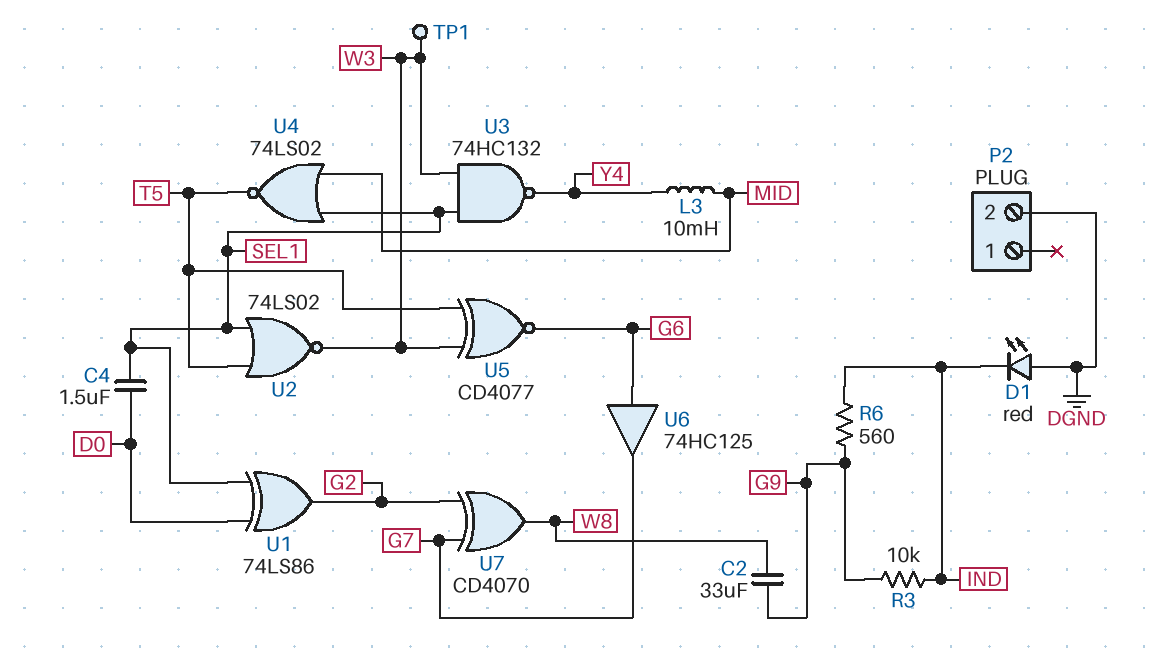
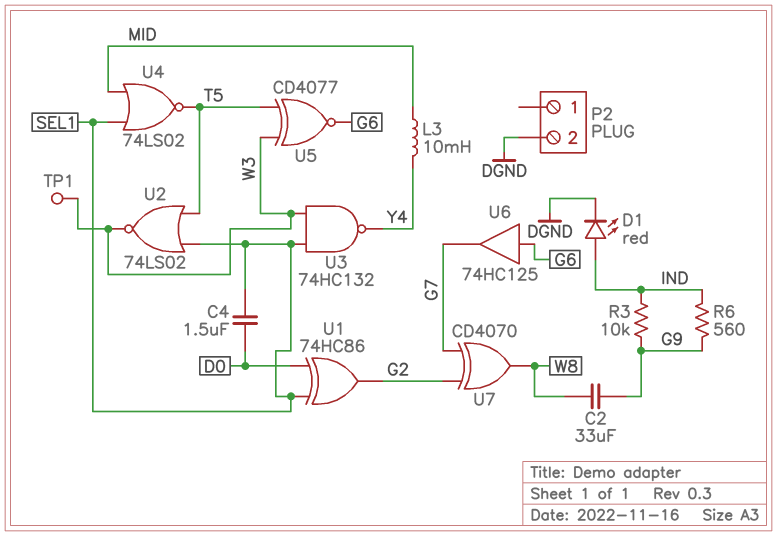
D1: LED red (A DGND, K IND) -> LED red (A IND, K DGND)
U1: XOR 74LS86 (in D0, in SEL1, out G2) -> XOR 74HC86 (in D0, in SEL1, out G2)

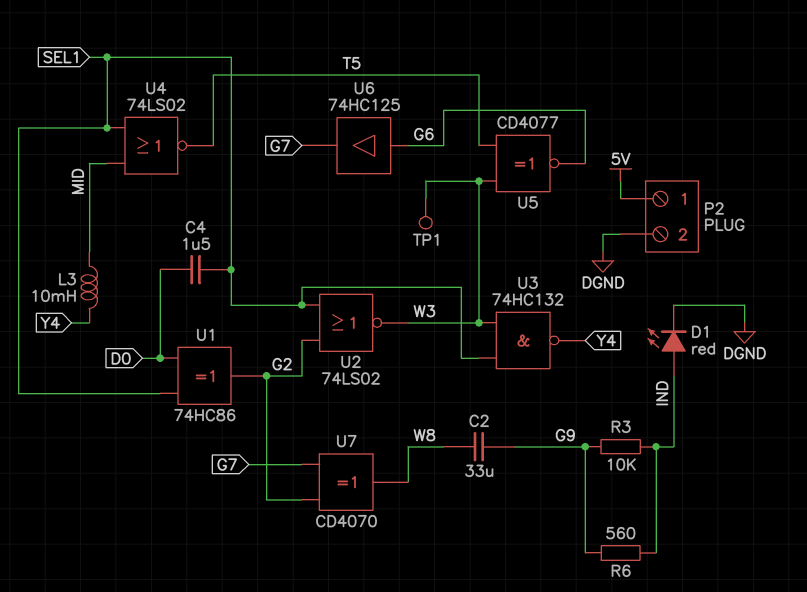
P2 pin 1: none -> 5V
U2: NOR 74LS02 (in SEL1, in T5, out W3) -> NOR 74LS02 (in G2, in SEL1, out W3)

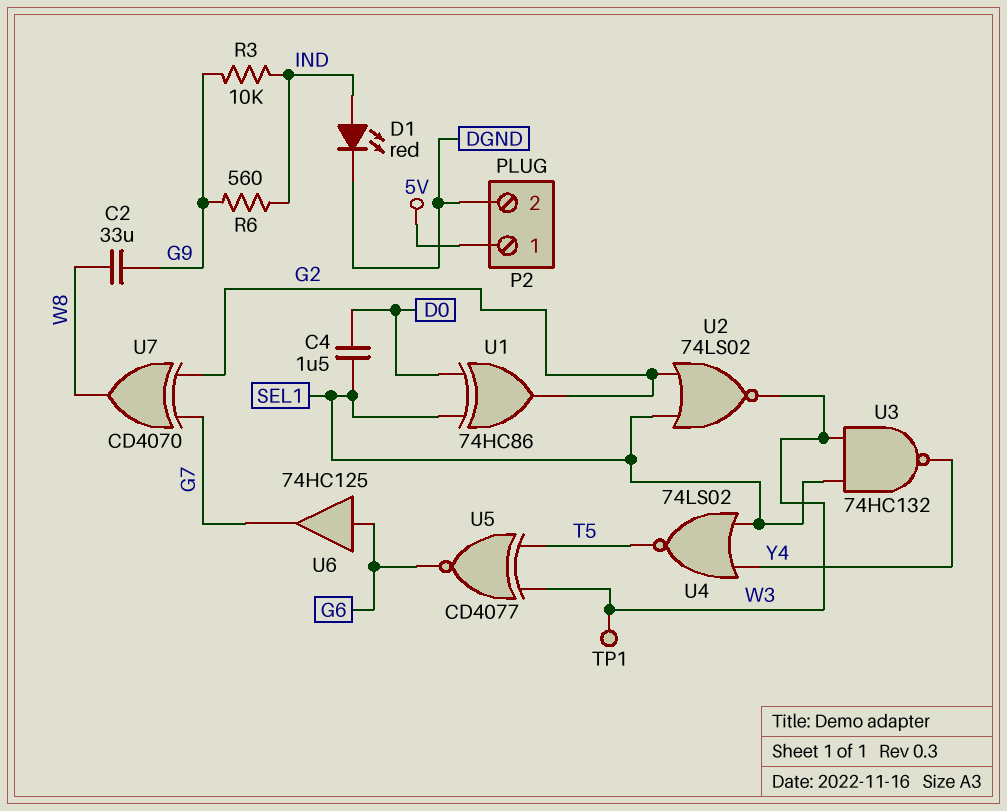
L3: 10mH (MID, Y4) -> none
U4: NOR 74LS02 (in MID, in SEL1, out T5) -> NOR 74LS02 (in SEL1, in Y4, out T5)

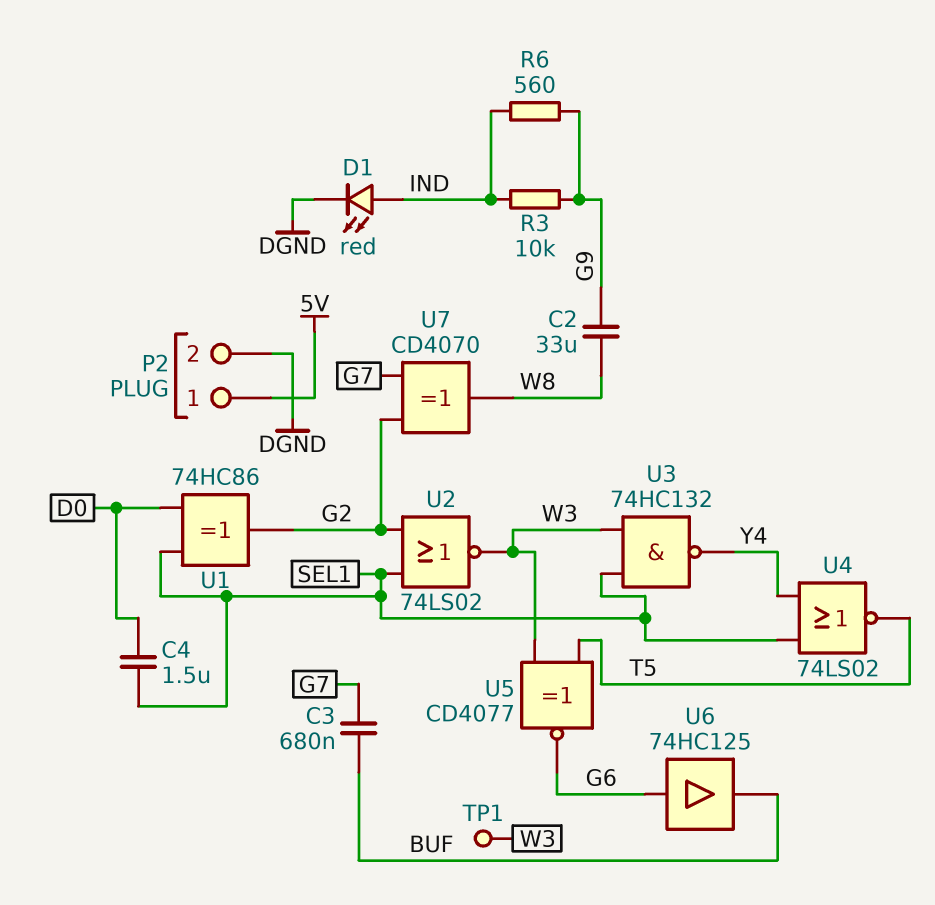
C3: none -> 680nF (BUF, G7)
U6: buffer 74HC125 (in G6, out G7) -> buffer 74HC125 (in G6, out BUF)

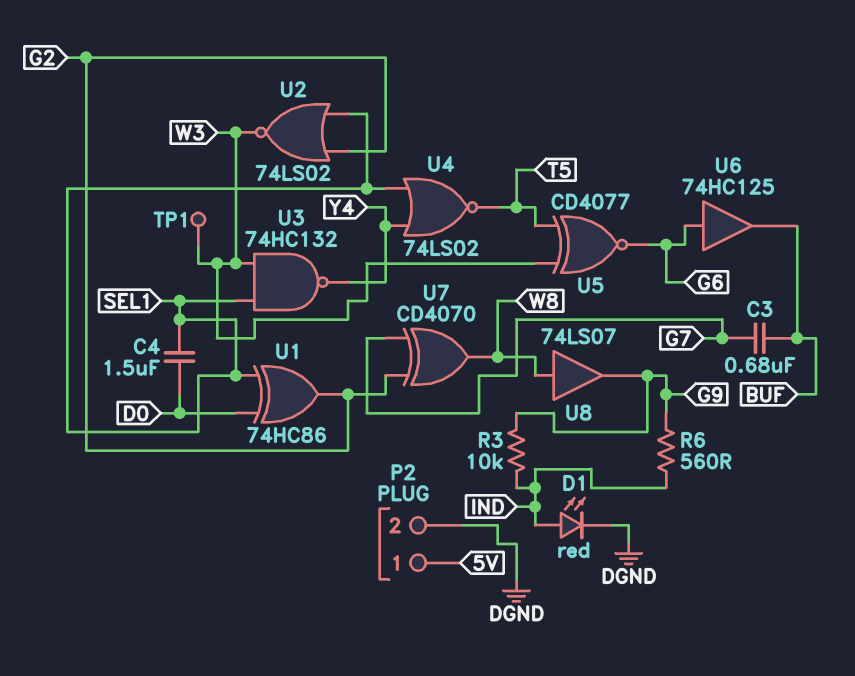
C2: 33uF (G9, W8) -> none
U8: none -> buffer 74LS07 (in W8, out G9)

